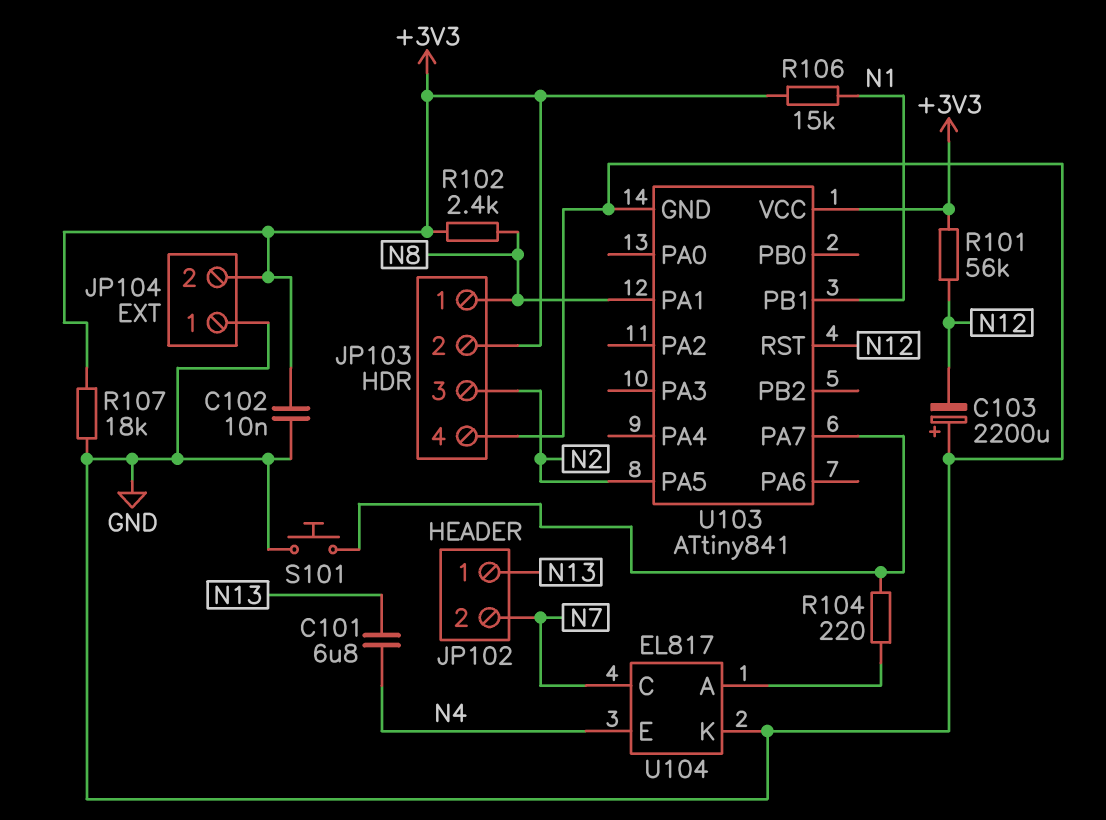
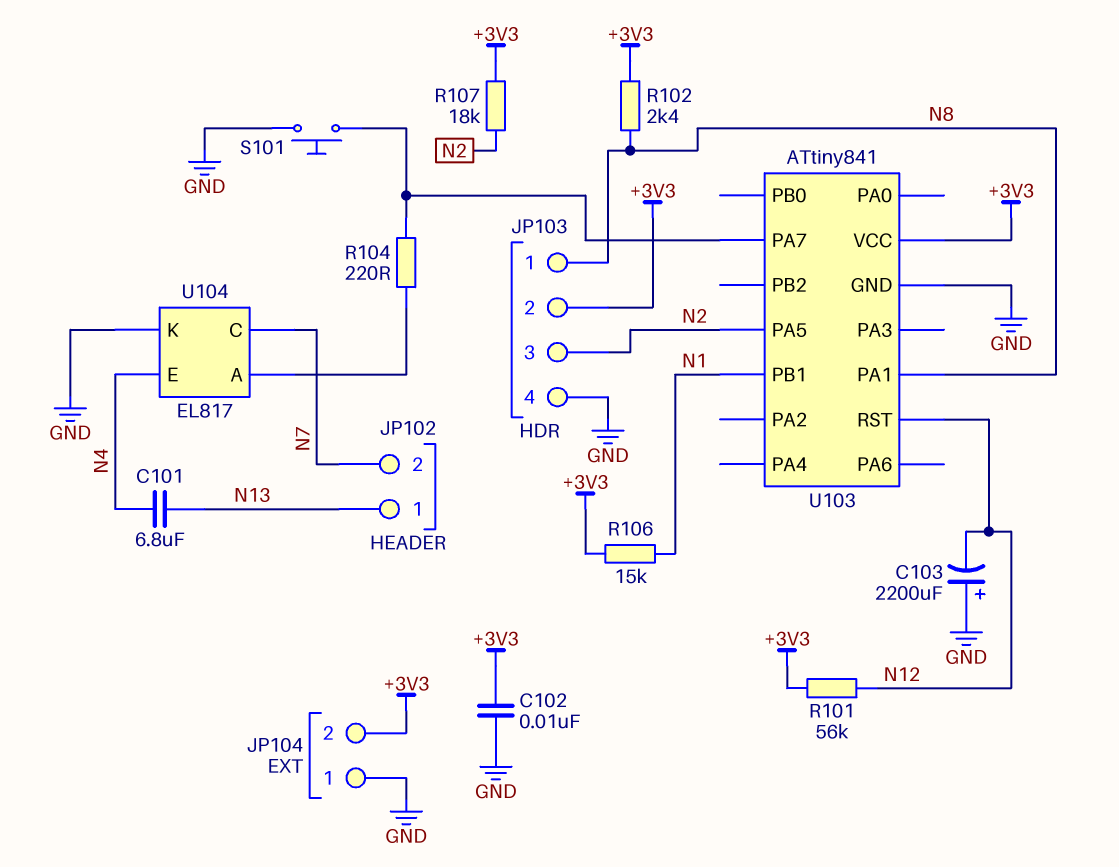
R107: 18k (+3V3, GND) -> 18k (+3V3, N2)

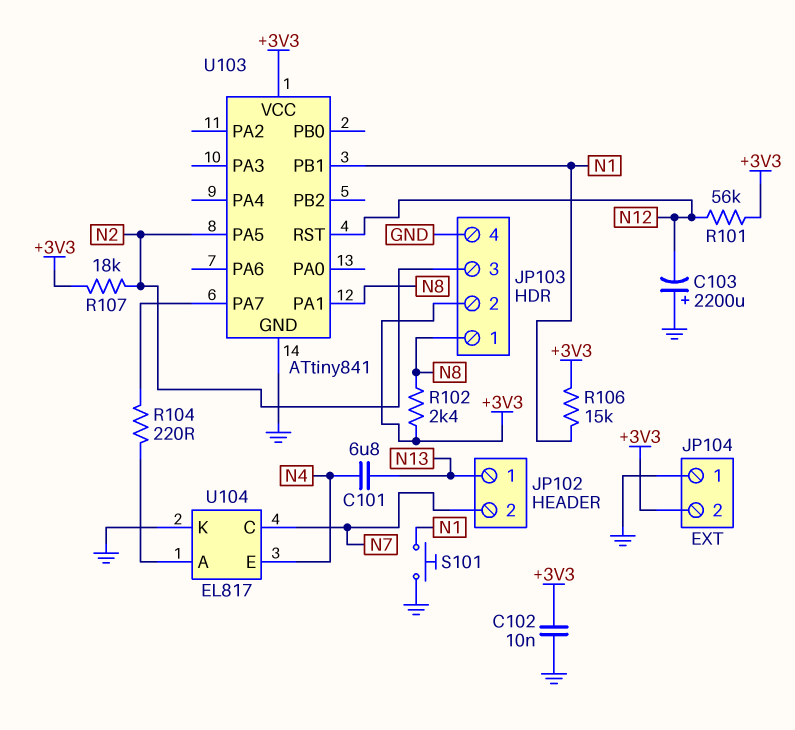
S101: button (GND, U103/PA7) -> button (GND, N1)

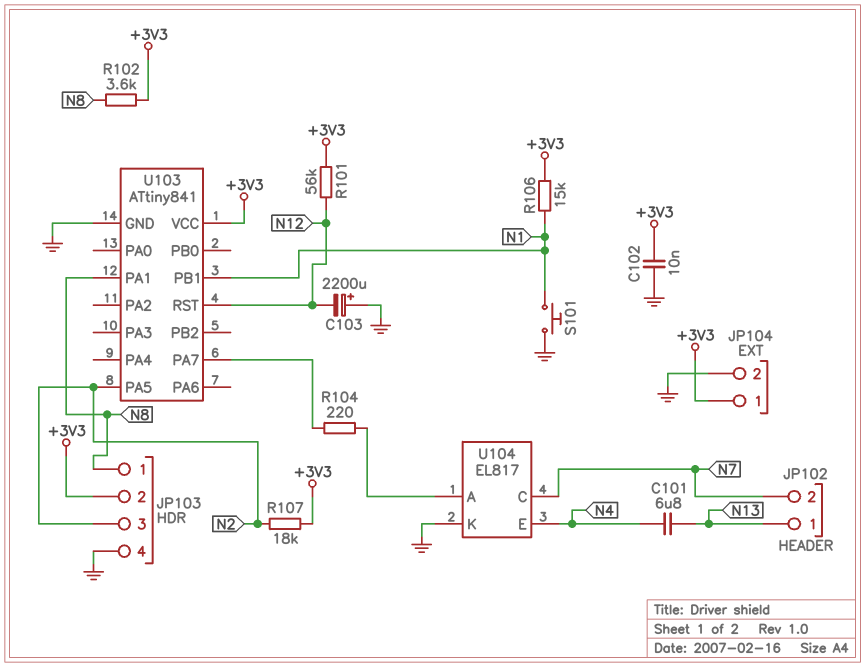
JP104 pin 1: GND -> +3V3
JP104 pin 2: +3V3 -> GND
R102: 2.4k (+3V3, N8) -> 3.6k (+3V3, N8)

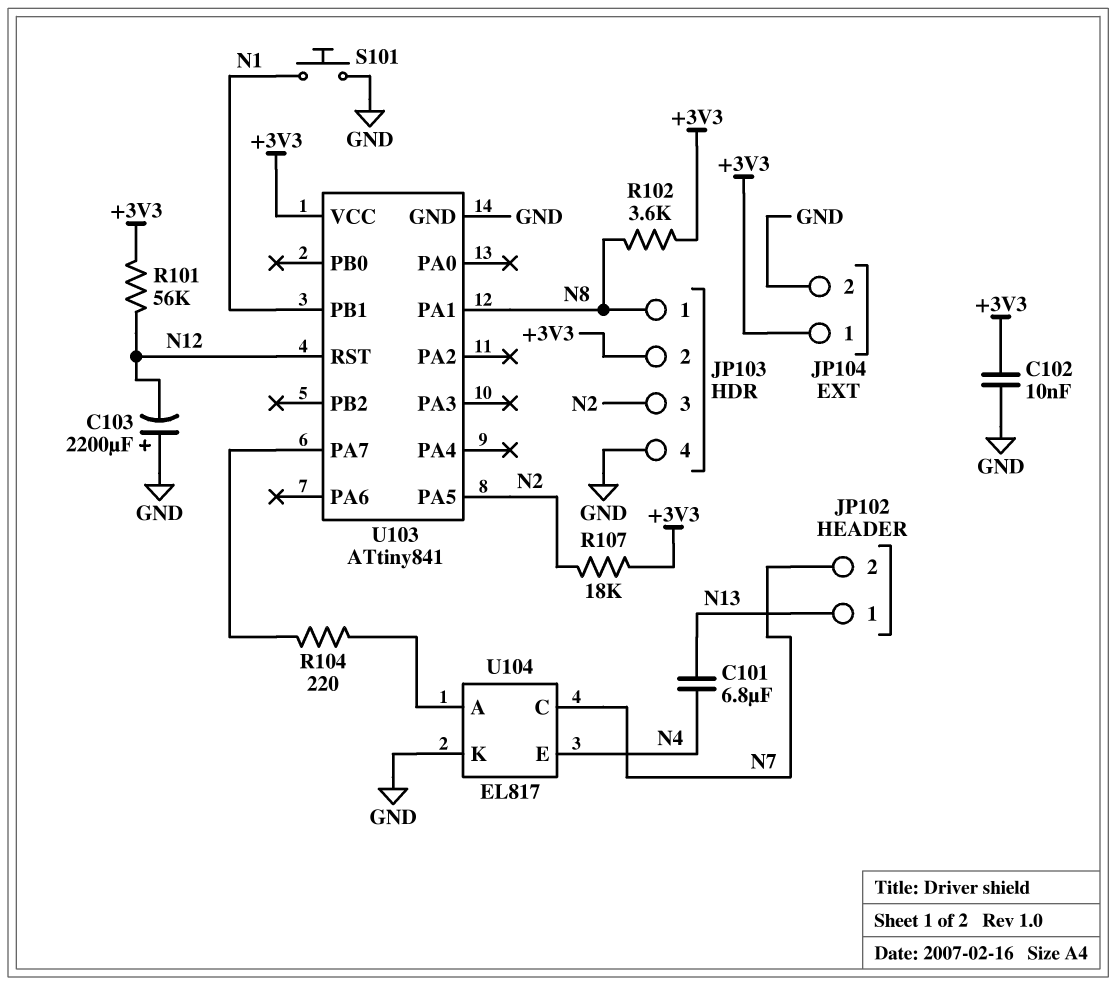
R106: 15k (+3V3, N1) -> none

